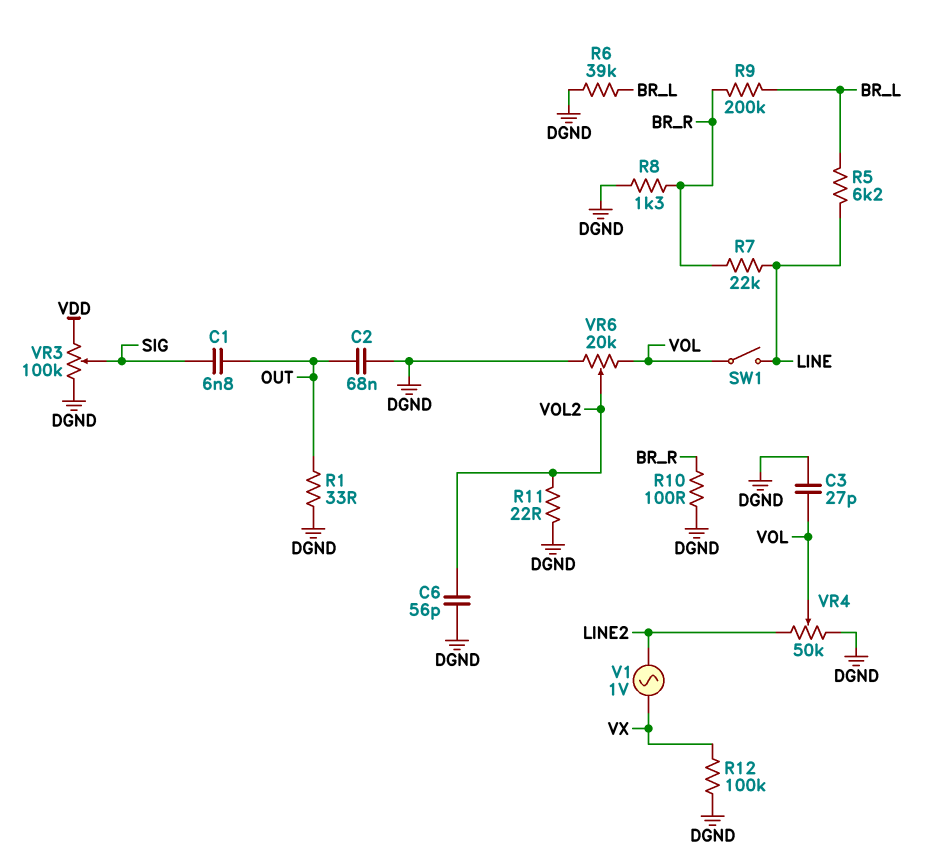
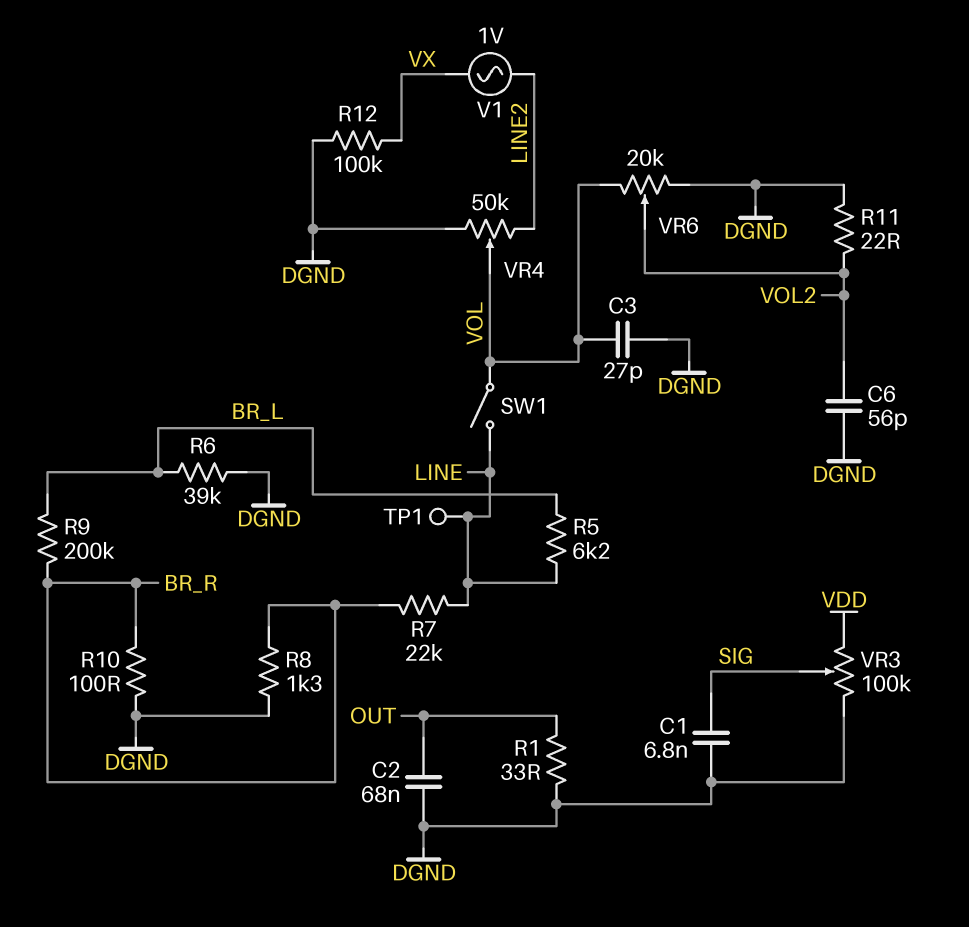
C1: 6.8nF (OUT, SIG) -> 6.8nF (DGND, SIG)
TP1: none -> test point (LINE)

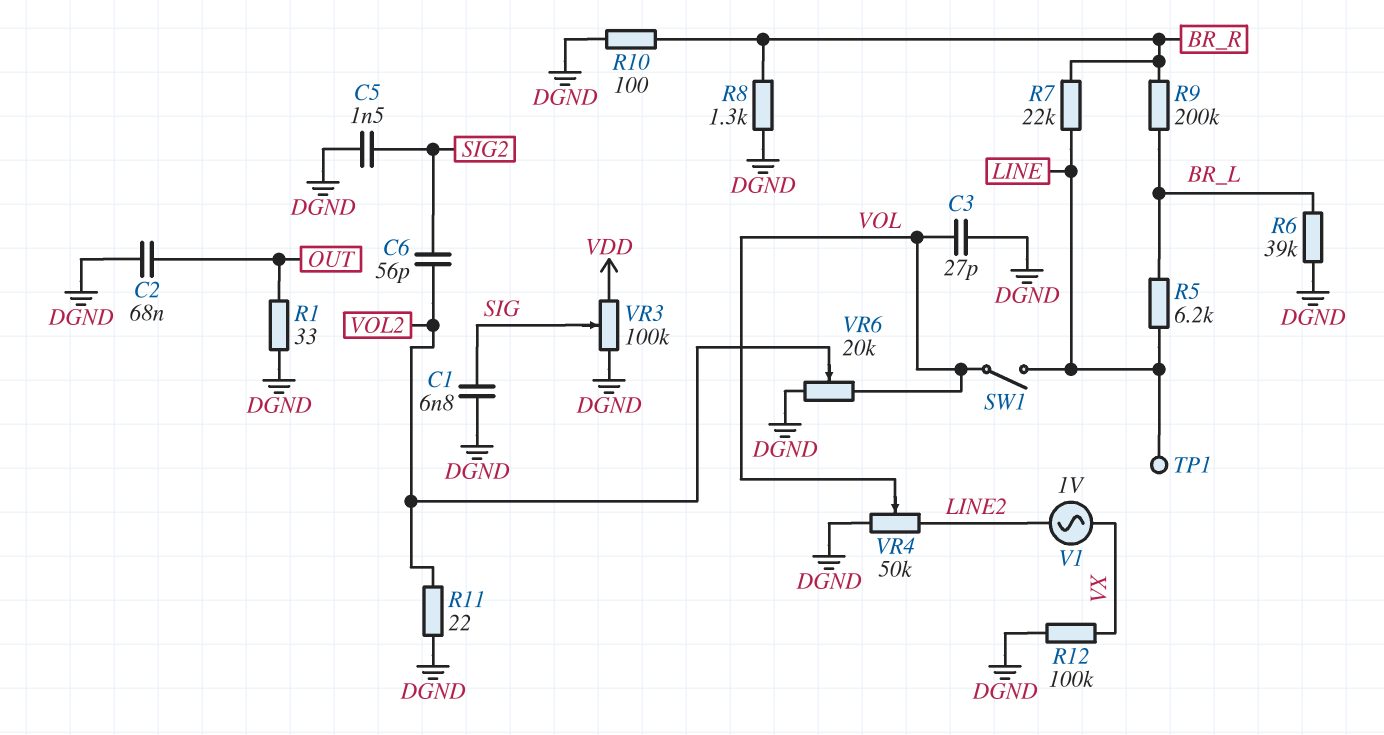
C5: none -> 1.5nF (DGND, SIG2)
C6: 56pF (DGND, VOL2) -> 56pF (SIG2, VOL2)

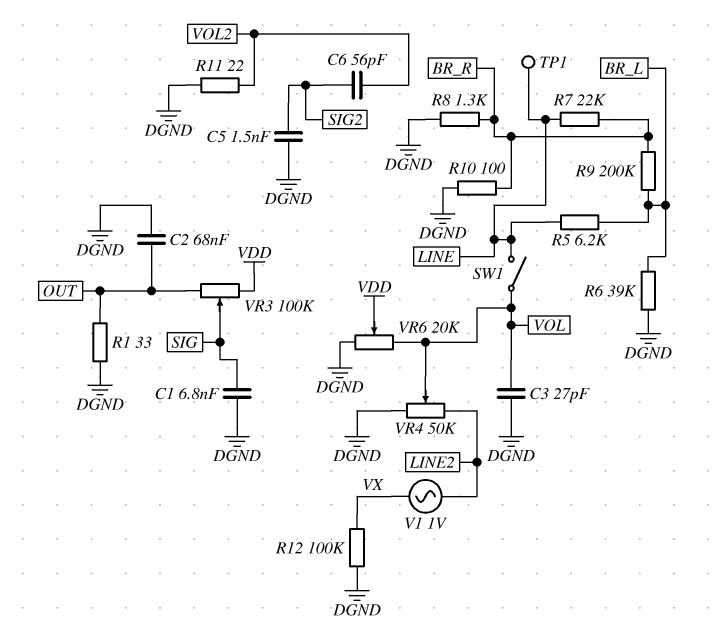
VR3: 100k (DGND, VDD, wiper SIG) -> 100k (OUT, VDD, wiper SIG)
VR6: 20k (DGND, VOL, wiper VOL2) -> 20k (DGND, VOL, wiper VDD)

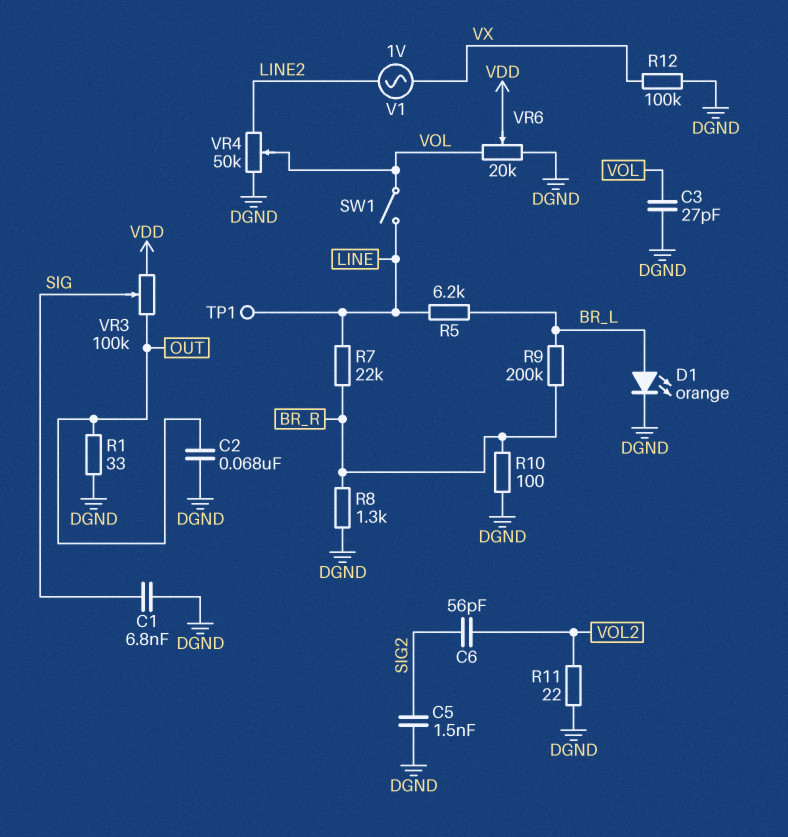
D1: none -> LED orange (A BR_L, K DGND)
R6: 39k (BR_L, DGND) -> none

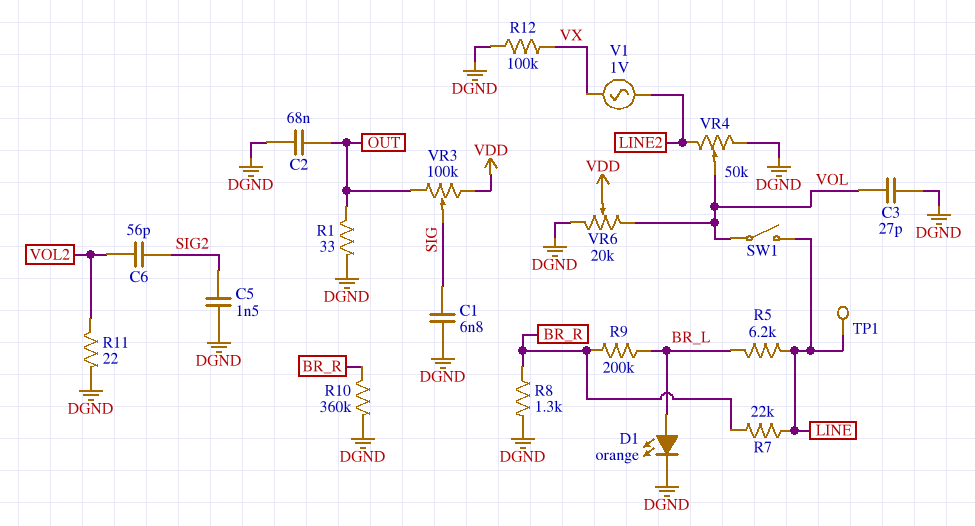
R10: 100 (BR_R, DGND) -> 360k (BR_R, DGND)

